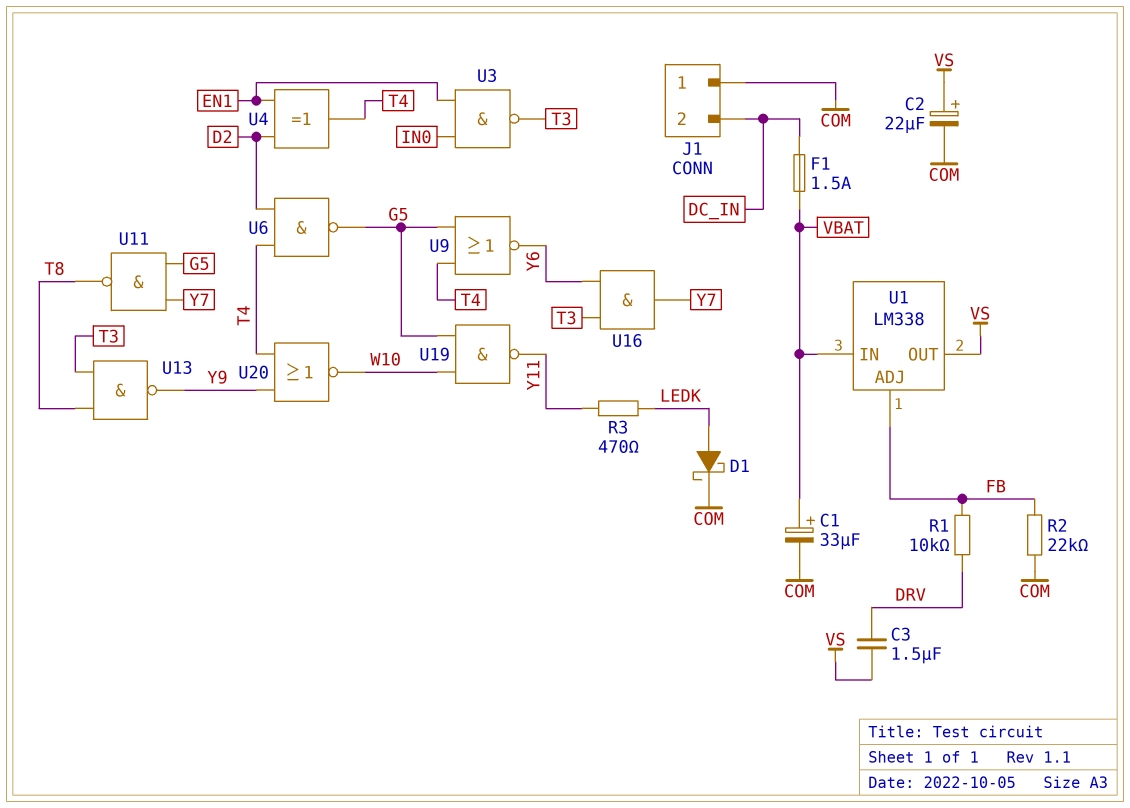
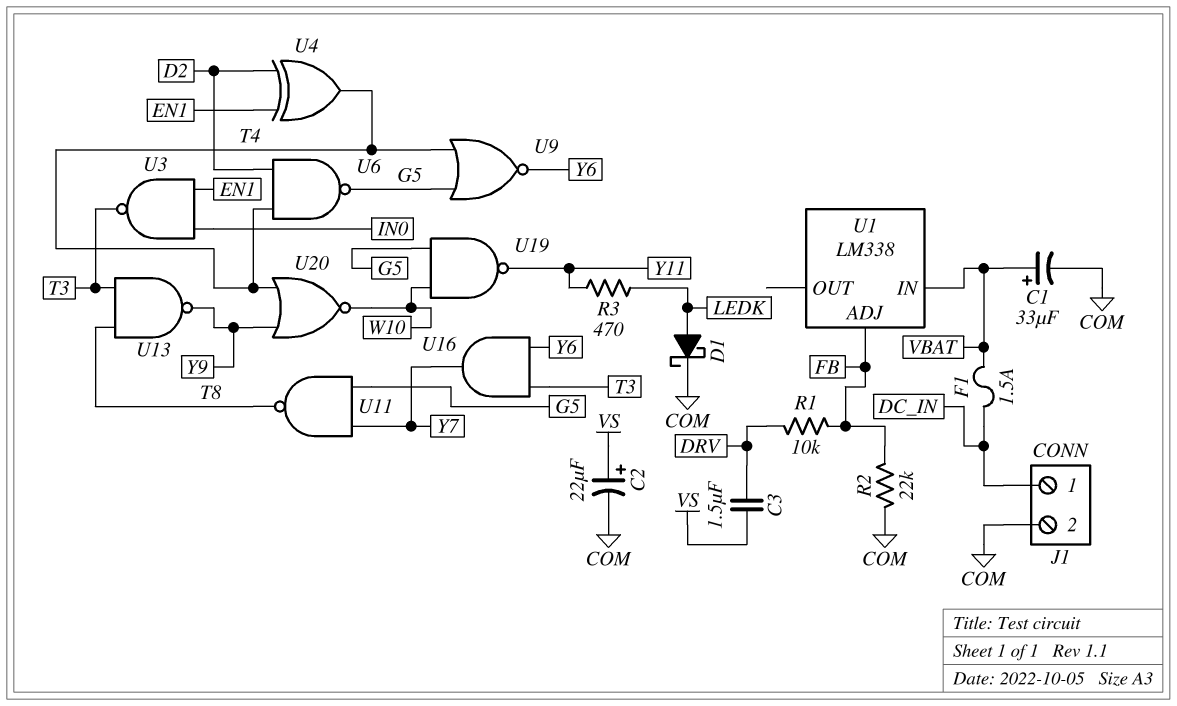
J1 pin 1: COM -> DC_IN
J1 pin 2: DC_IN -> COM
U1 pin OUT: VS -> none

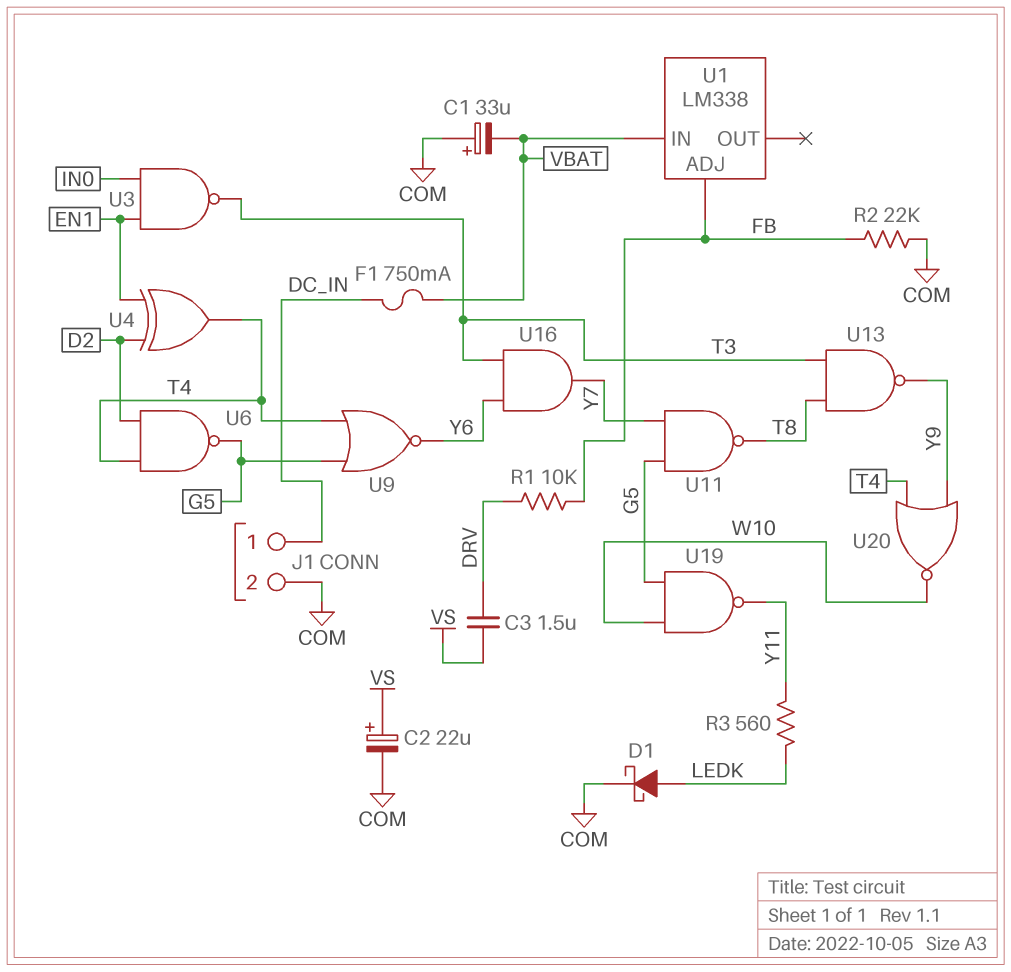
C1: 33uF (plus VBAT, minus COM) -> 33uF (plus COM, minus VBAT)
F1: 1.5A (DC_IN, VBAT) -> 750mA (DC_IN, VBAT)
R3: 470 (LEDK, Y11) -> 560 (LEDK, Y11)

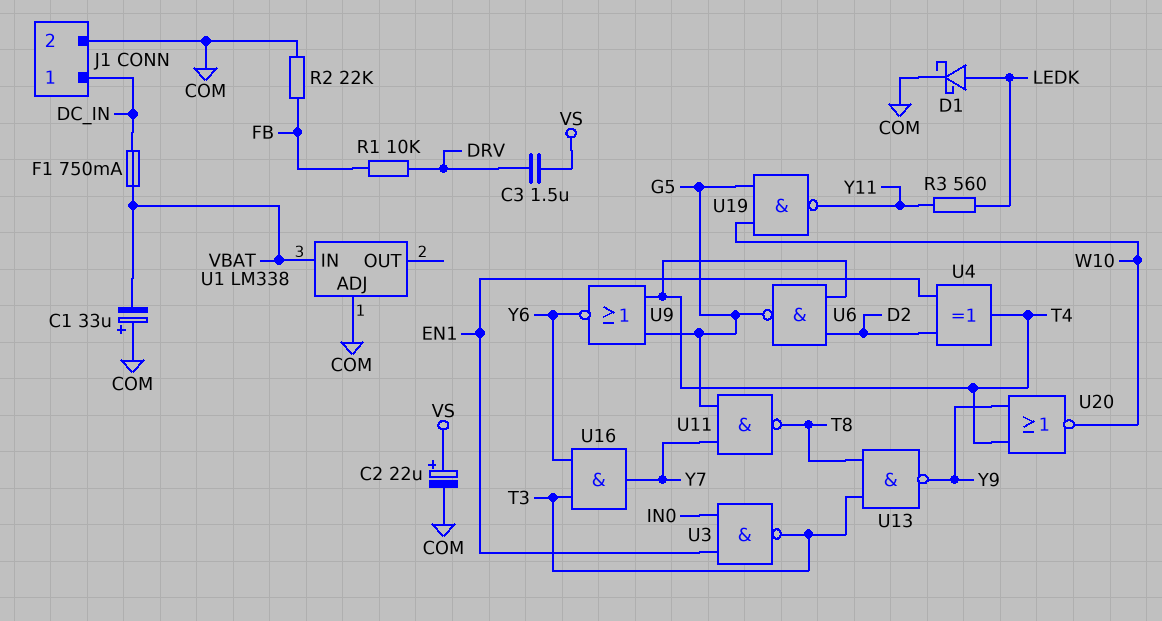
U1 pin ADJ: FB -> COM

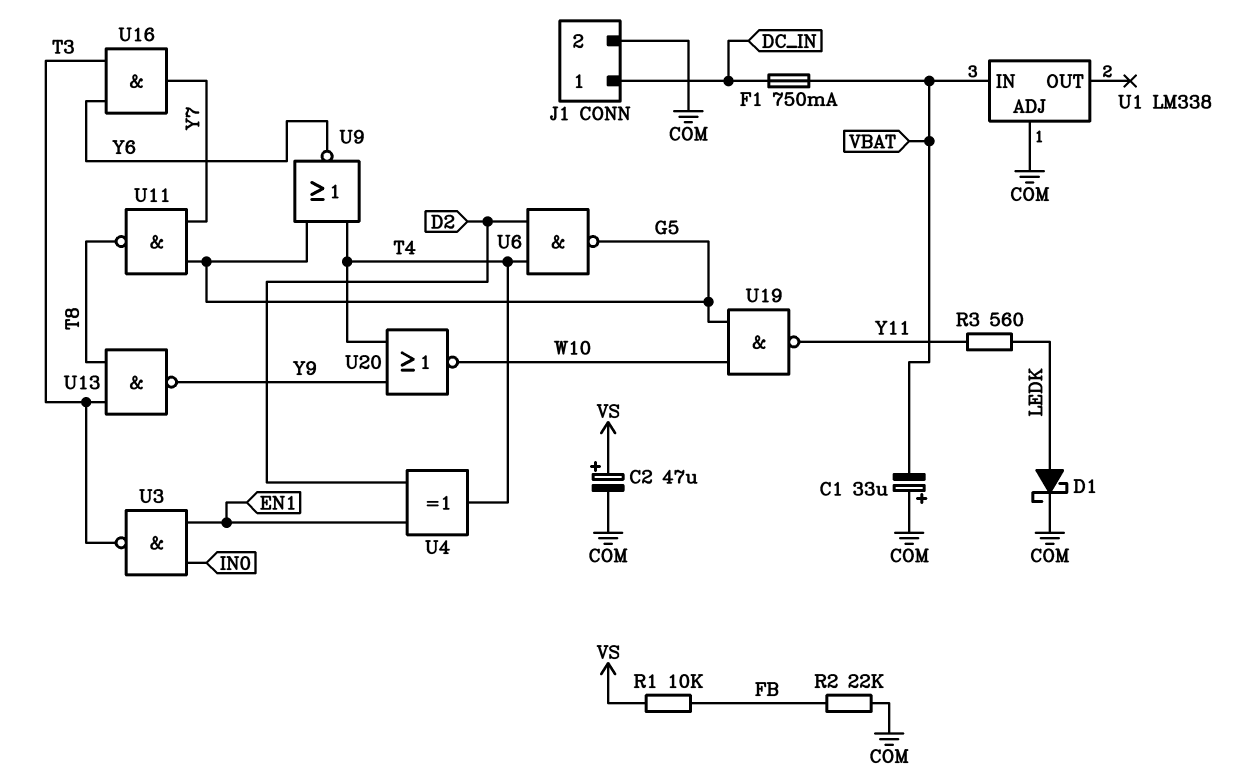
C2: 22uF (plus VS, minus COM) -> 47uF (plus VS, minus COM)
C3: 1.5uF (DRV, VS) -> none
R1: 10k (DRV, FB) -> 10k (FB, VS)

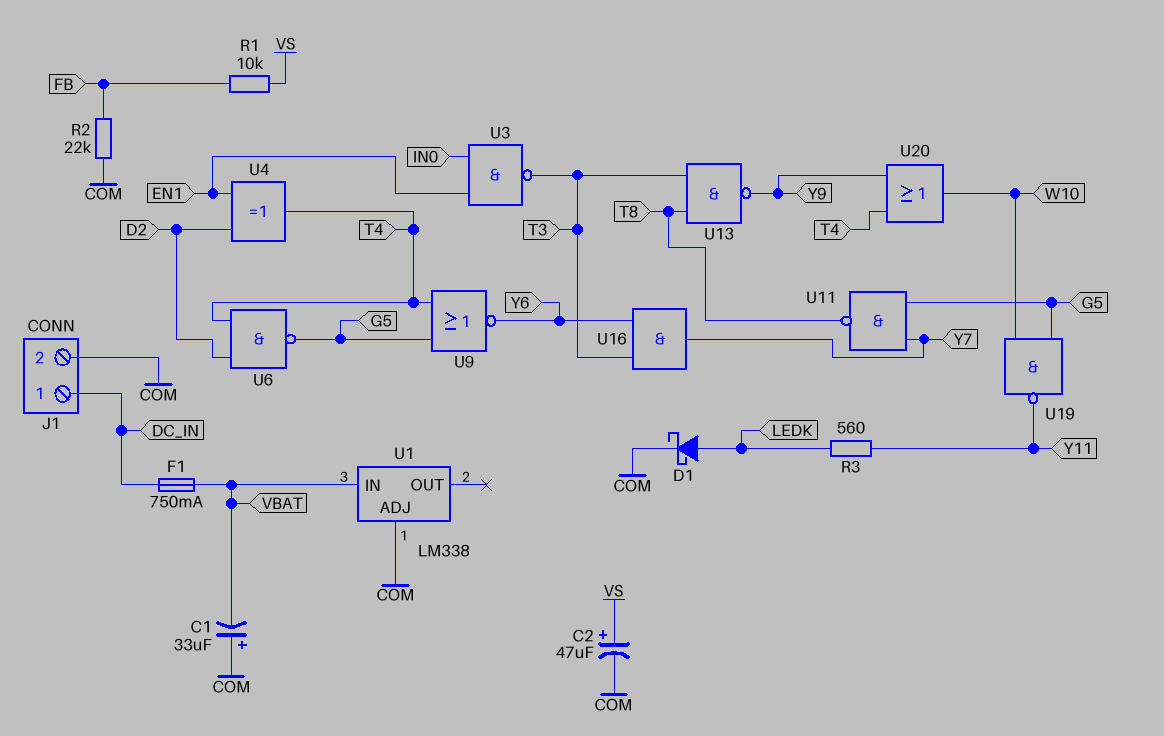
U20: NOR (in T4, in Y9, out W10) -> OR (in T4, in Y9, out W10)

